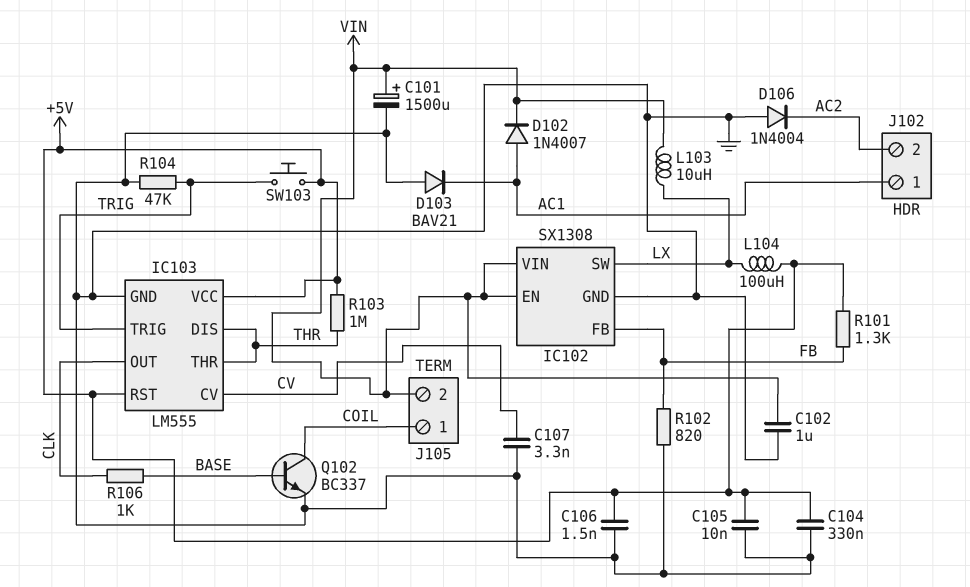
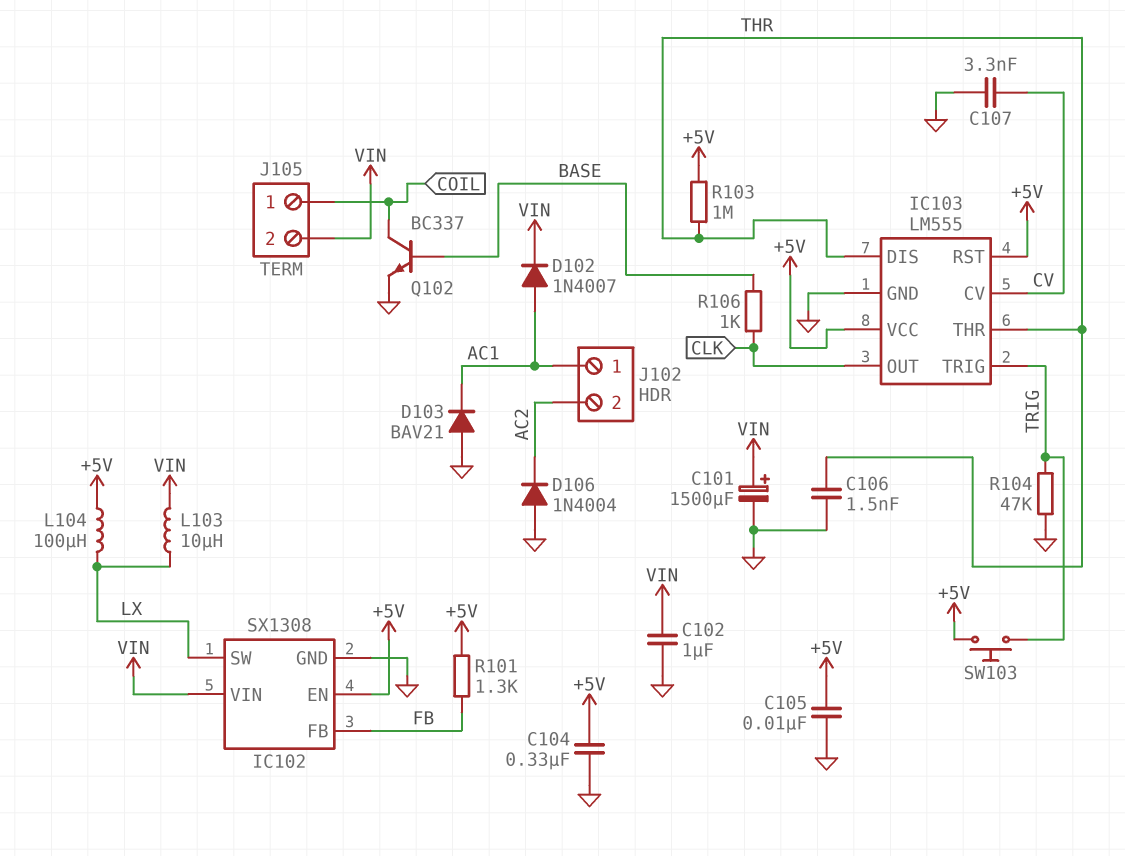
C106: 1.5nF (+5V, GND) -> 1.5nF (GND, THR)
IC102 pin EN: VIN -> +5V
R102: 820 (FB, GND) -> none

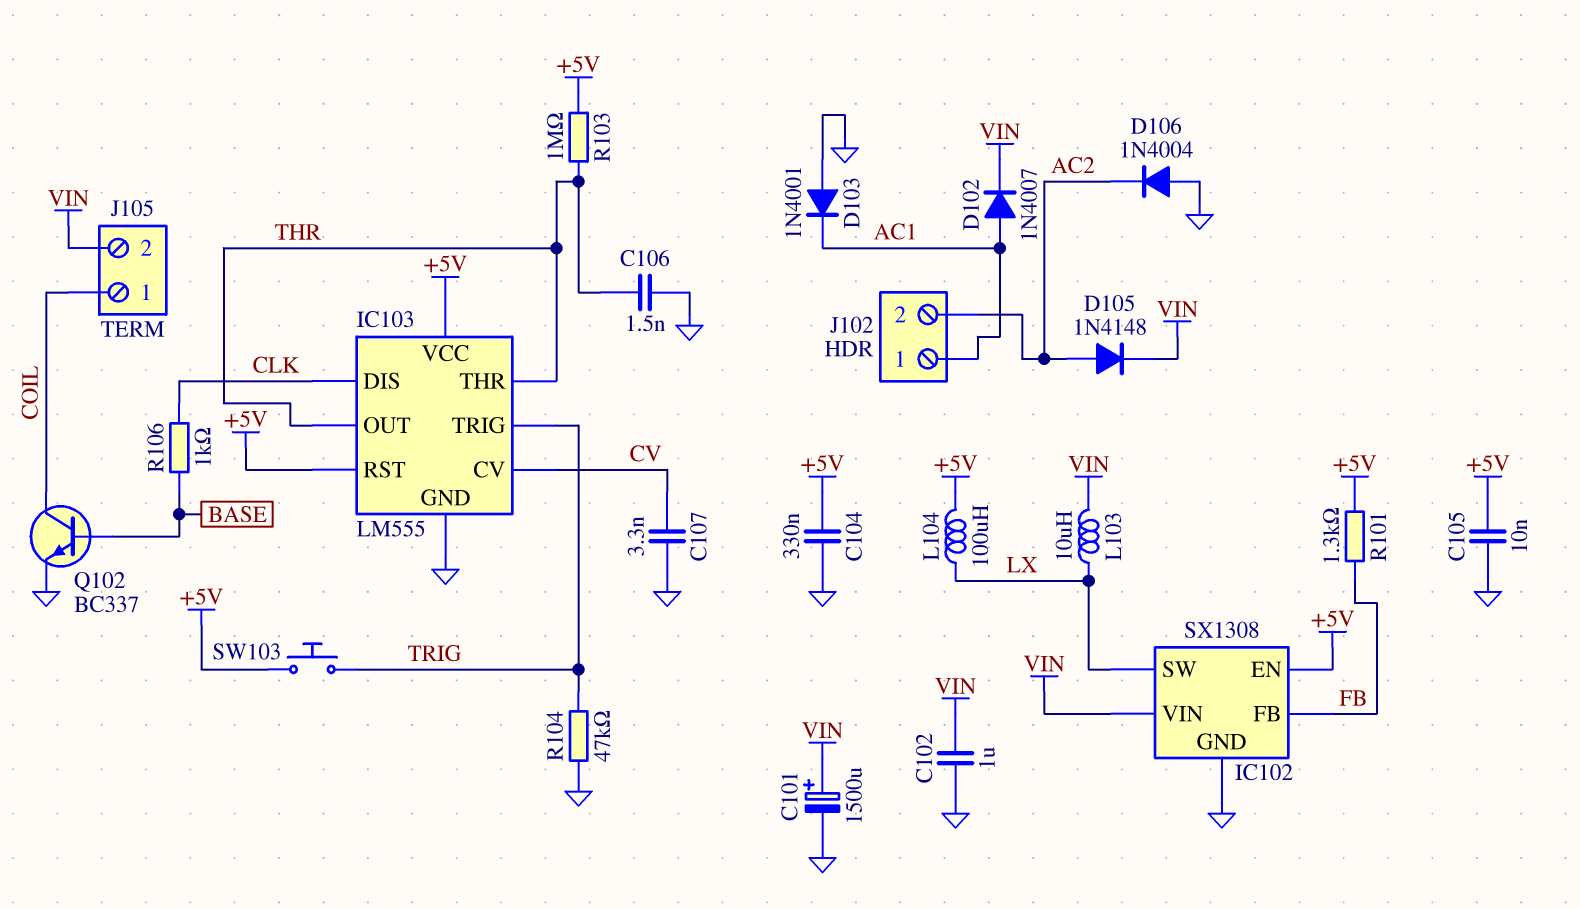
D103: diode BAV21 (A GND, K AC1) -> diode 1N4001 (A GND, K AC1)
D105: none -> diode 1N4148 (A AC2, K VIN)
IC103 pin DIS: THR -> CLK
IC103 pin OUT: CLK -> THR

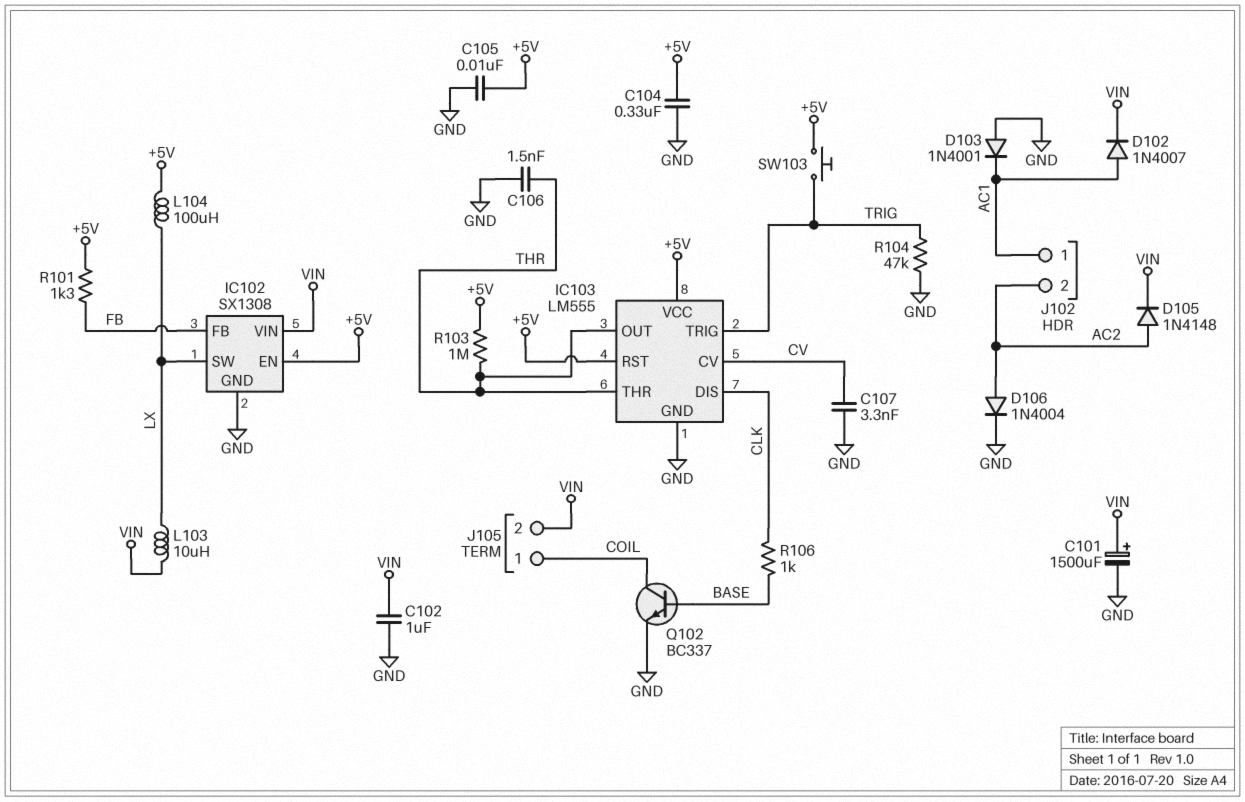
D106: diode 1N4004 (A GND, K AC2) -> diode 1N4004 (A AC2, K GND)

